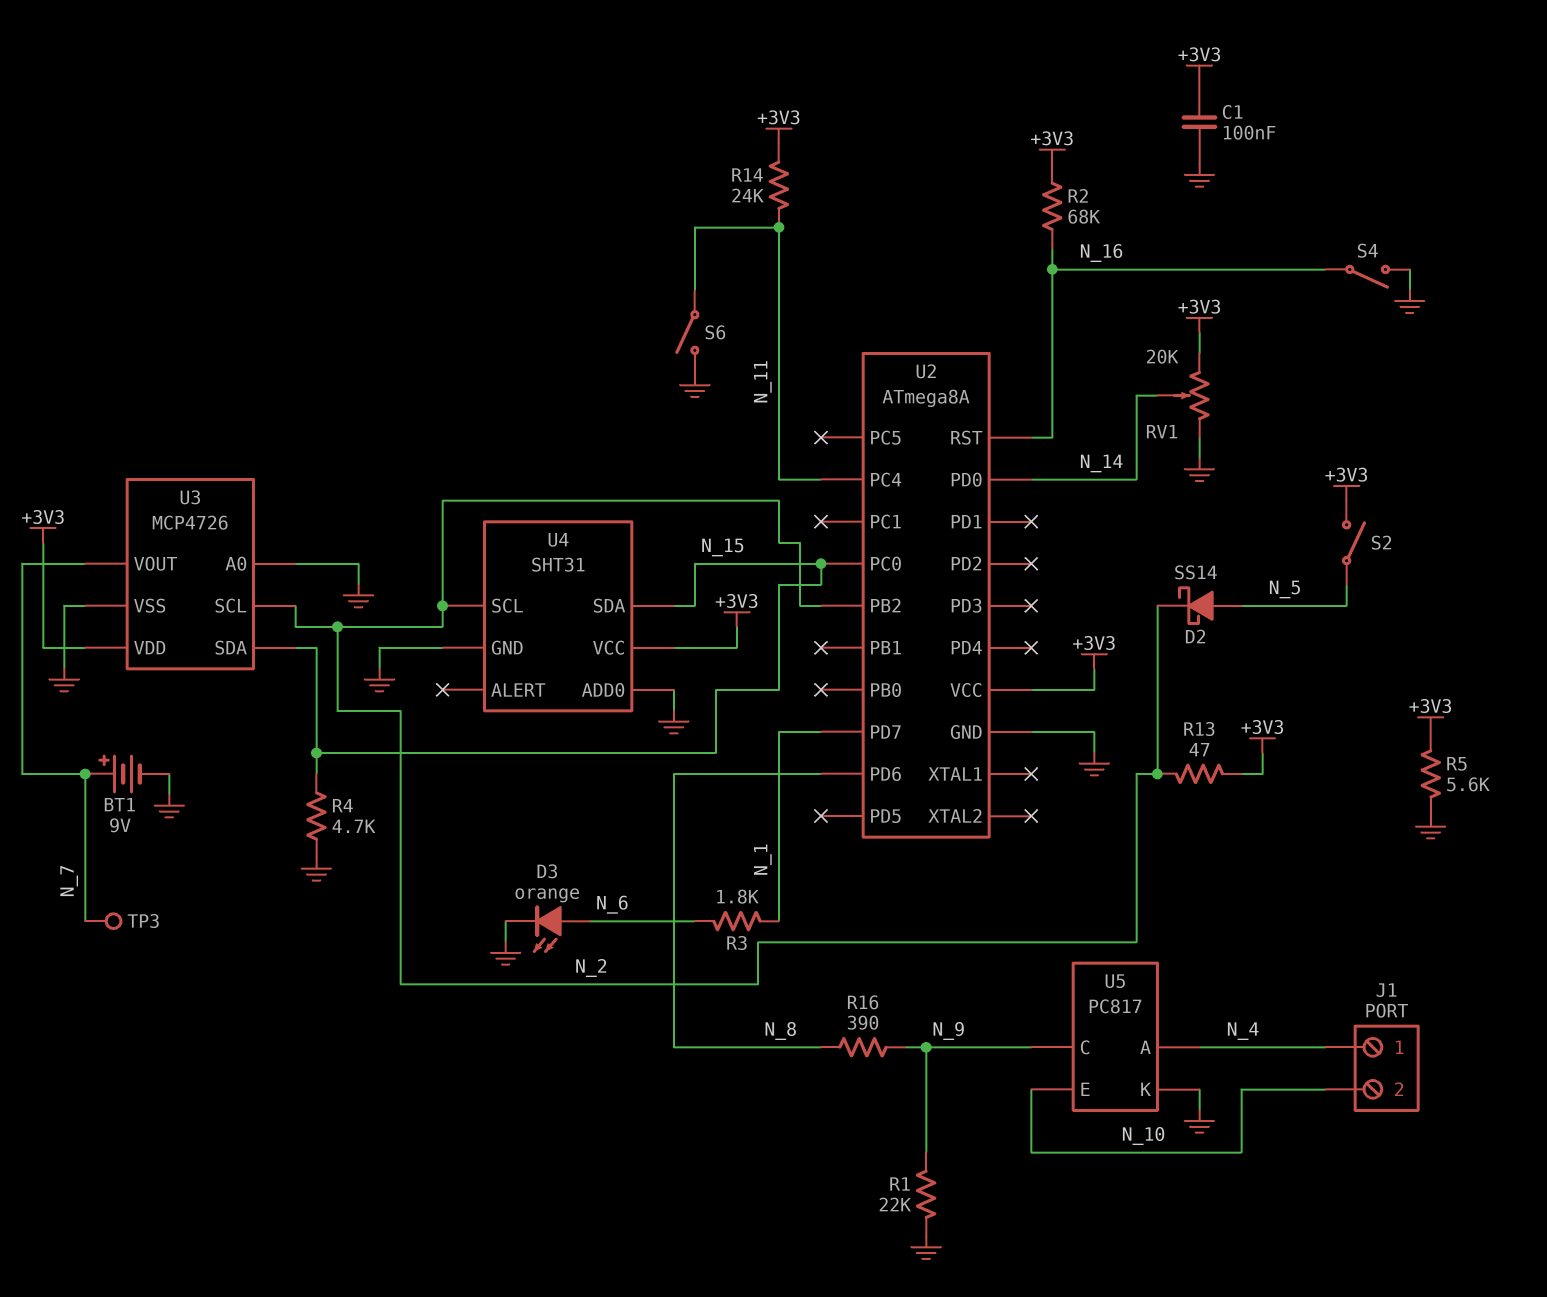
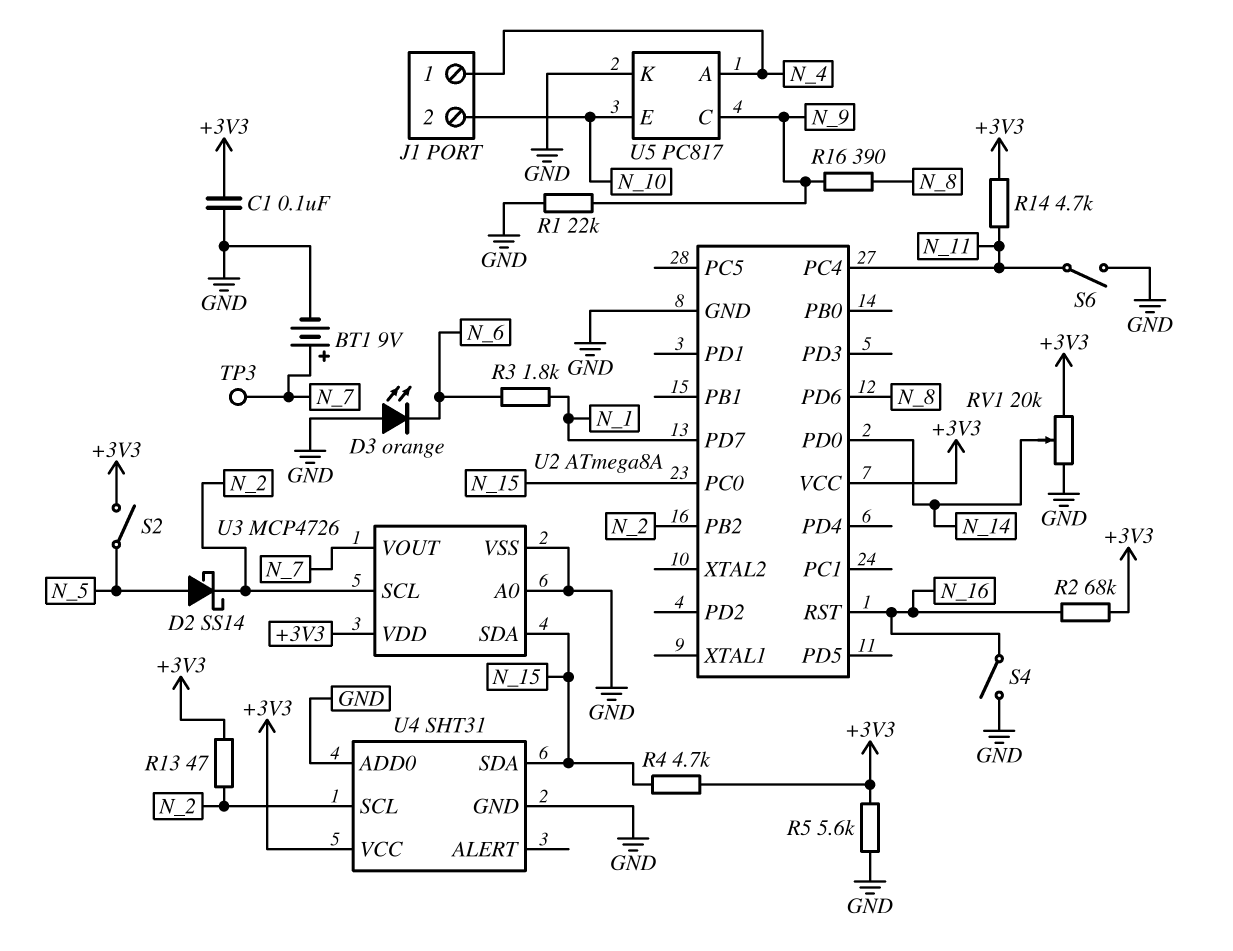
D3: LED orange (A N_6, K GND) -> LED orange (A GND, K N_6)
R4: 4.7k (GND, N_15) -> 4.7k (+3V3, N_15)
R14: 24k (+3V3, N_11) -> 4.7k (+3V3, N_11)

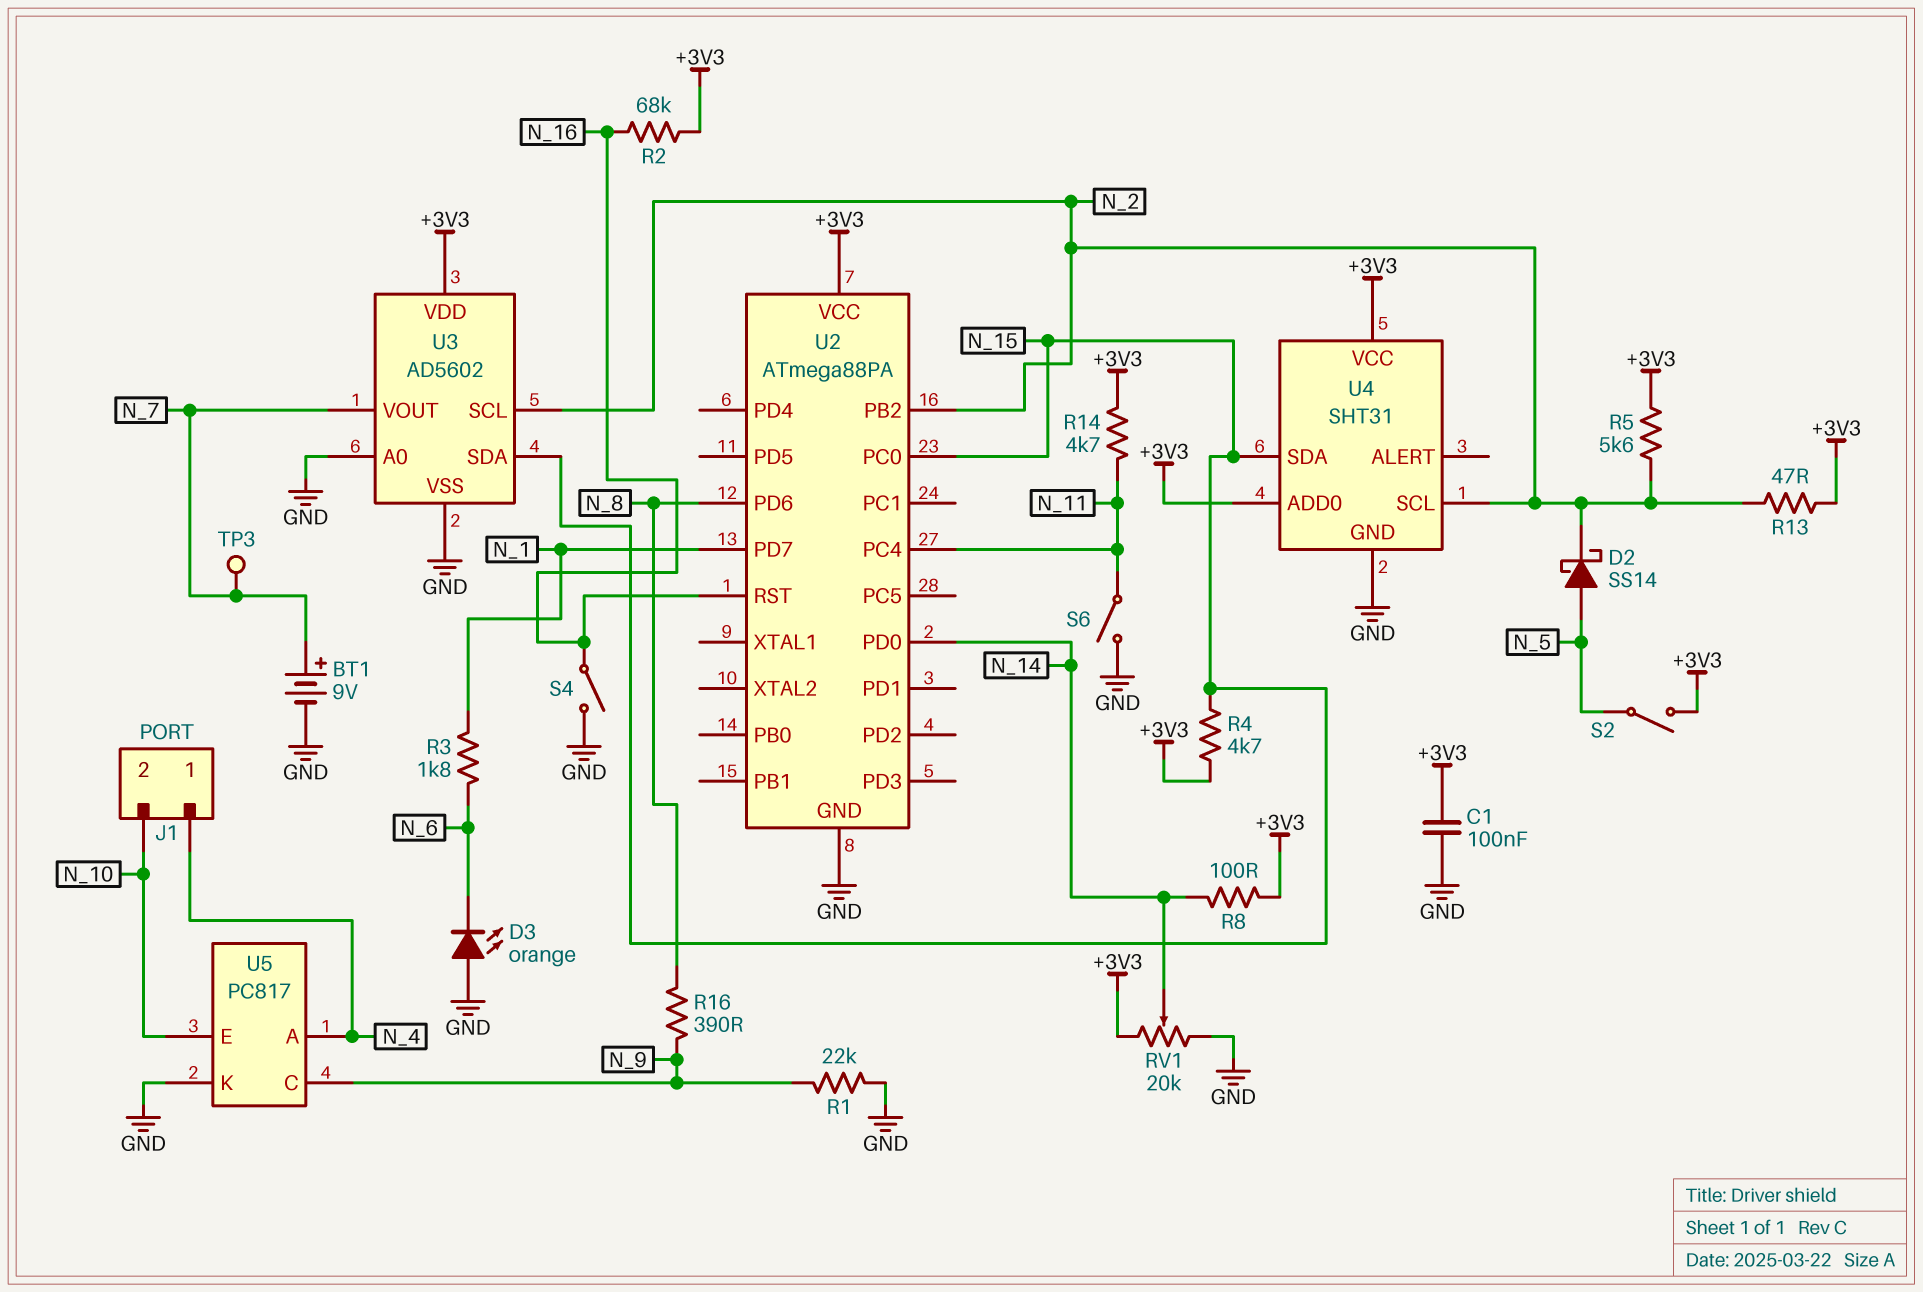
R5: 5.6k (+3V3, GND) -> 5.6k (+3V3, N_2)
R8: none -> 100 (+3V3, N_14)
U2: ATmega8A -> ATmega88PA
U3: MCP4726 -> AD5602
U4 pin ADD0: GND -> +3V3

